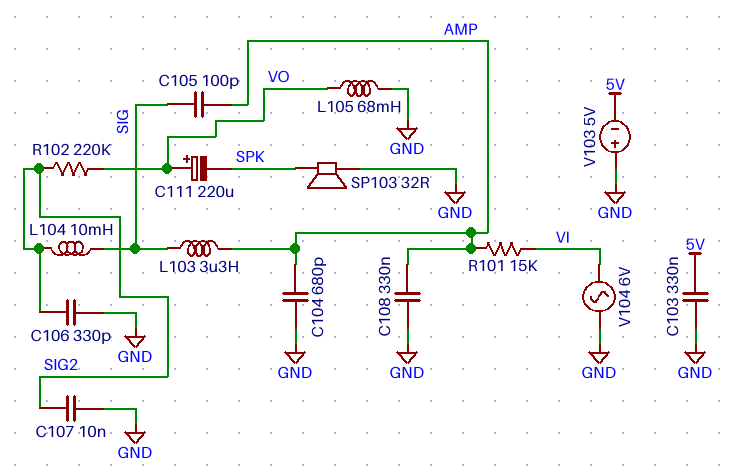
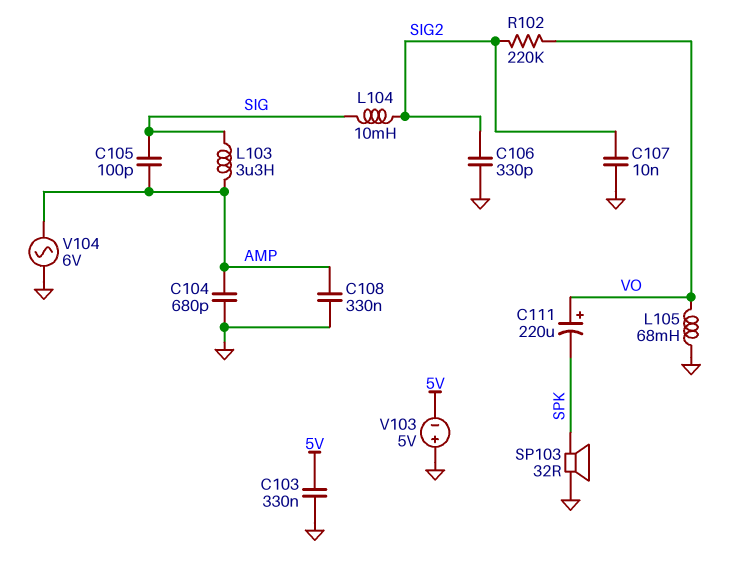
R101: 15k (AMP, VI) -> none
V104: AC 6V (GND, VI) -> AC 6V (AMP, GND)

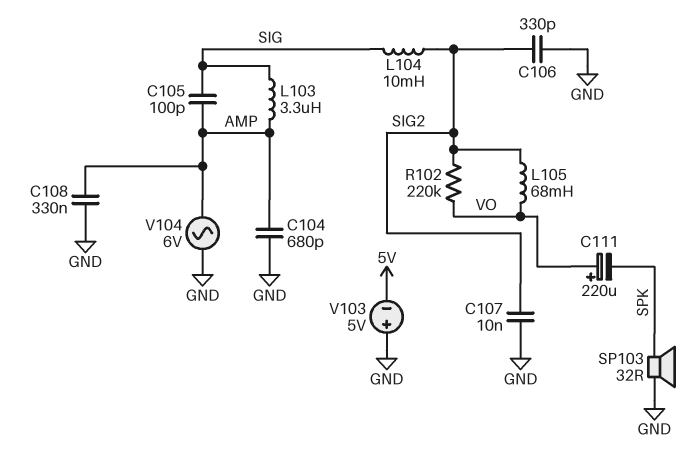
C103: 330nF (5V, GND) -> none
L105: 68mH (GND, VO) -> 68mH (SIG2, VO)

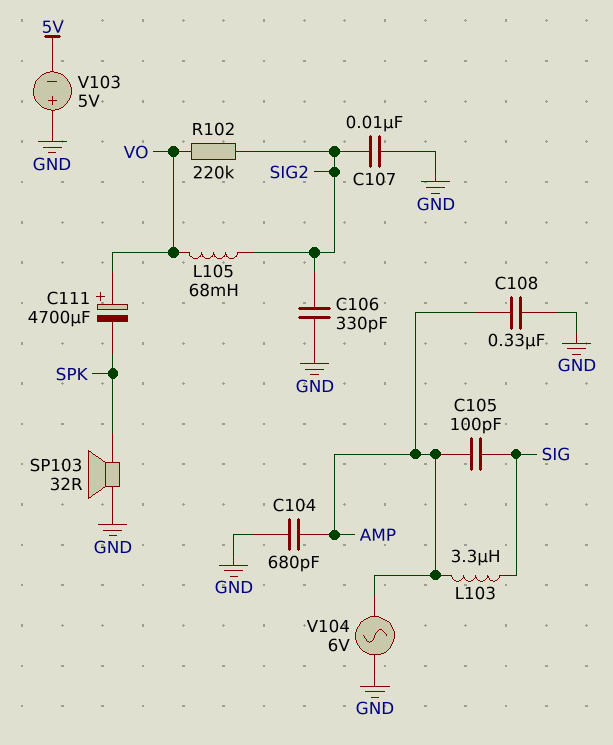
C111: 220uF (plus VO, minus SPK) -> 4700uF (plus VO, minus SPK)
L104: 10mH (SIG, SIG2) -> none

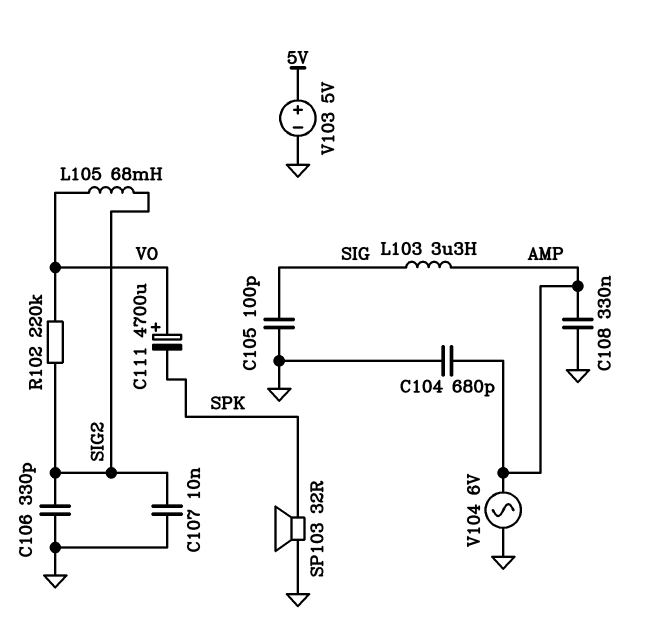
C105: 100pF (AMP, SIG) -> 100pF (GND, SIG)
V103: 5V (plus GND, minus 5V) -> 5V (plus 5V, minus GND)

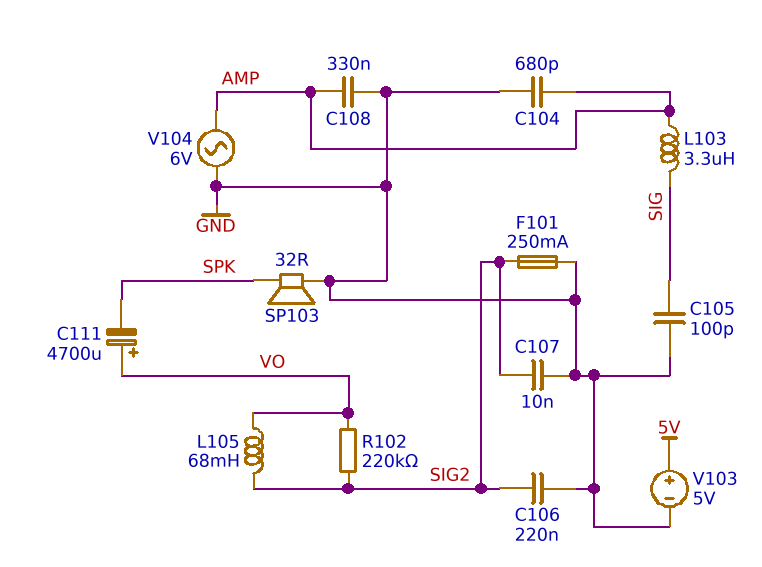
C106: 330pF (GND, SIG2) -> 220nF (GND, SIG2)
F101: none -> 250mA (GND, SIG2)

